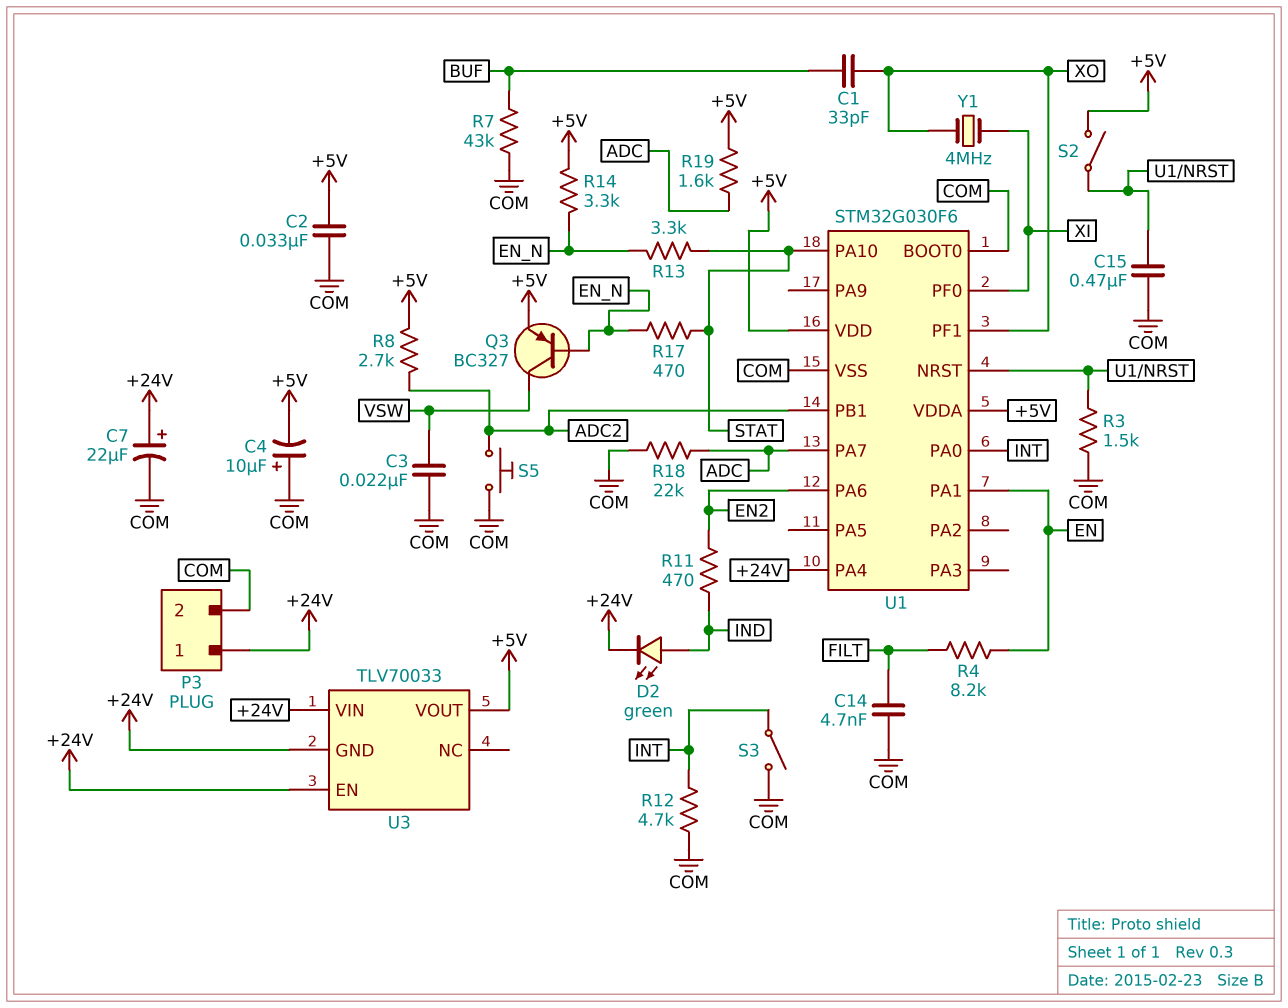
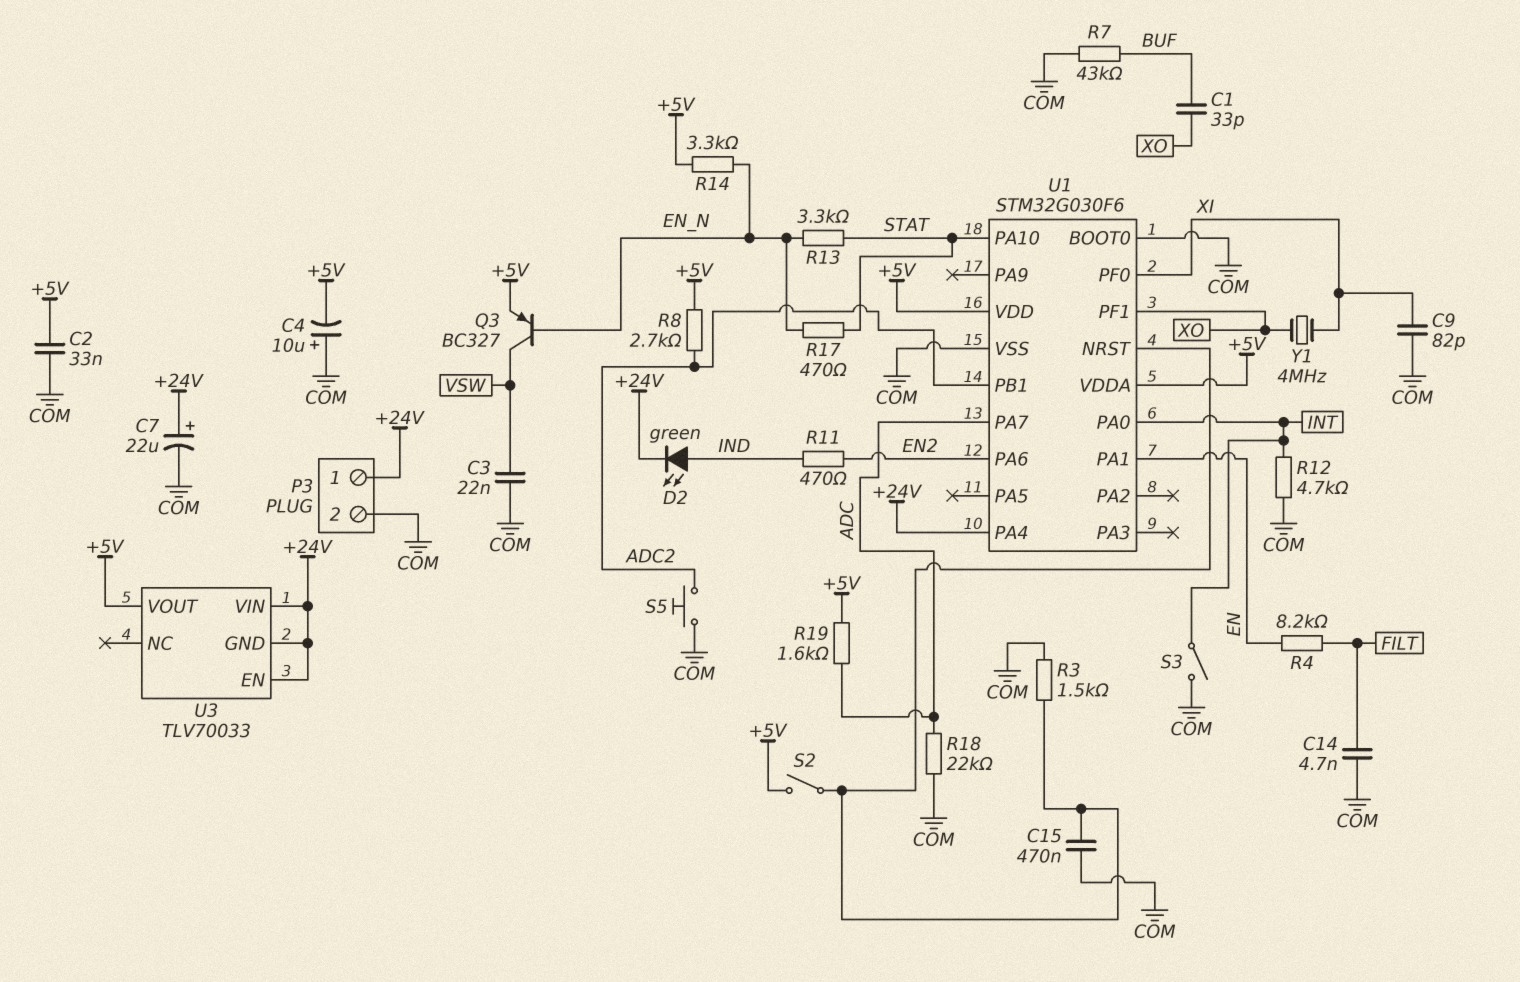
C9: none -> 82pF (COM, XI)

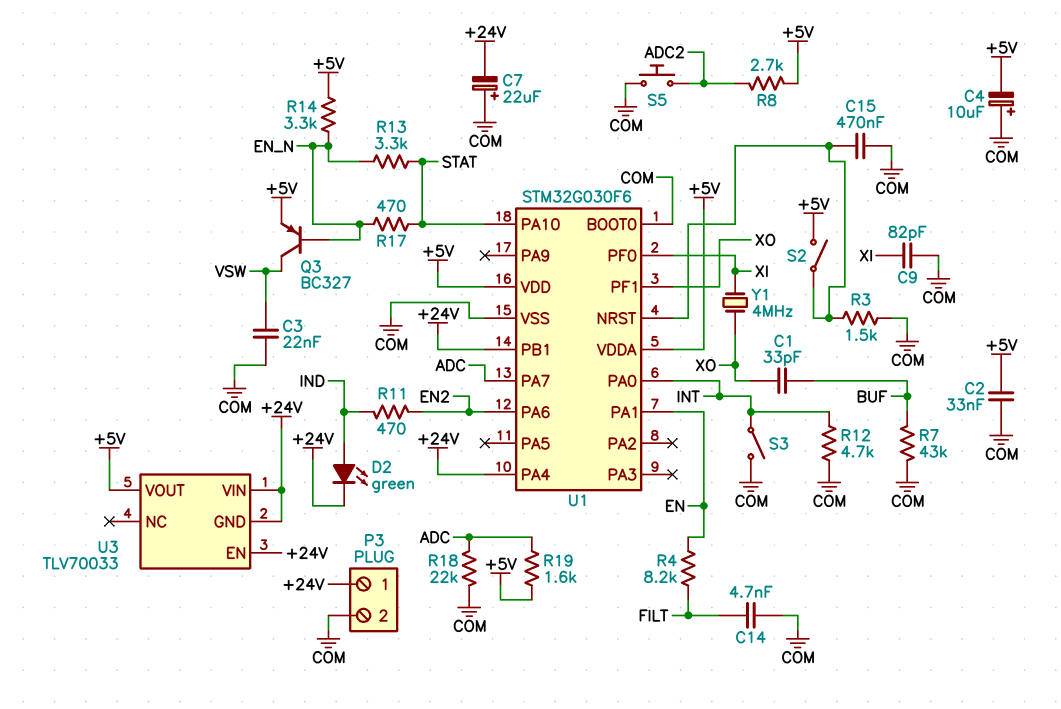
C7: 22uF (plus +24V, minus COM) -> 22uF (plus COM, minus +24V)
U1 pin PB1: ADC2 -> +24V

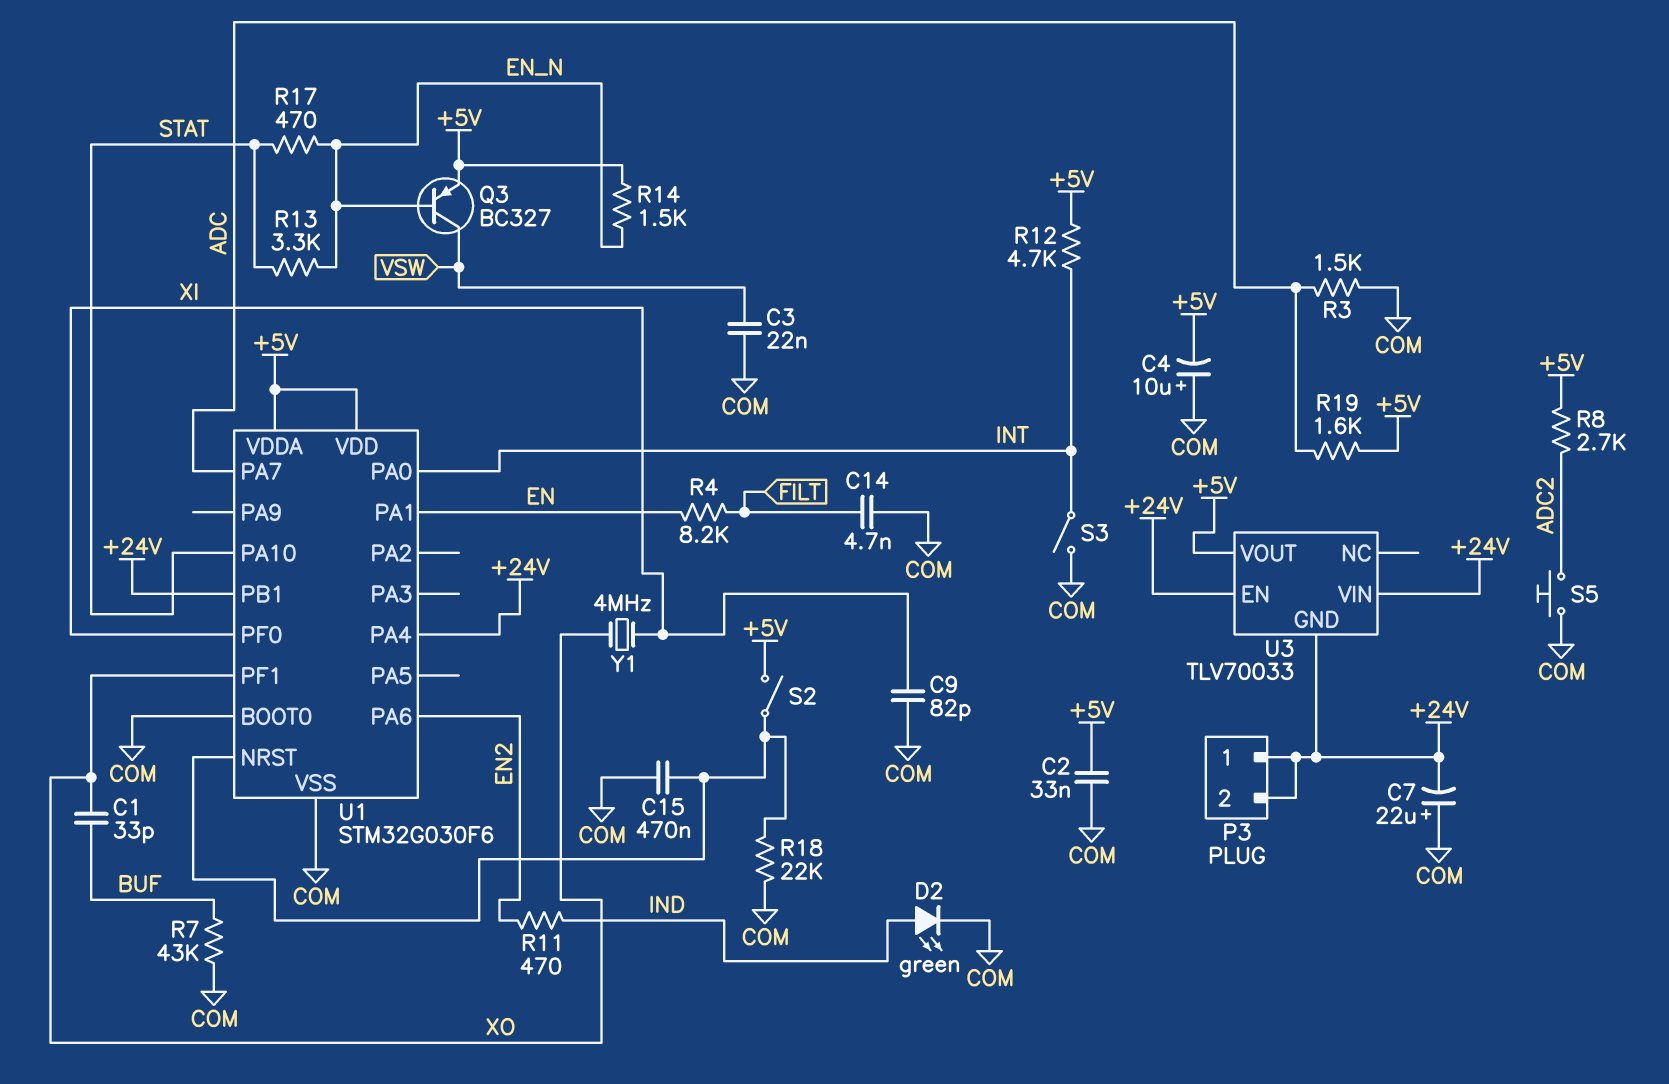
D2: LED green (A IND, K +24V) -> LED green (A IND, K COM)
P3 pin 2: COM -> +24V
R3: 1.5k (COM, U1/NRST) -> 1.5k (ADC, COM)
R12: 4.7k (COM, INT) -> 4.7k (+5V, INT)
R14: 3.3k (+5V, EN_N) -> 1.5k (+5V, EN_N)
R18: 22k (ADC, COM) -> 22k (COM, U1/NRST)

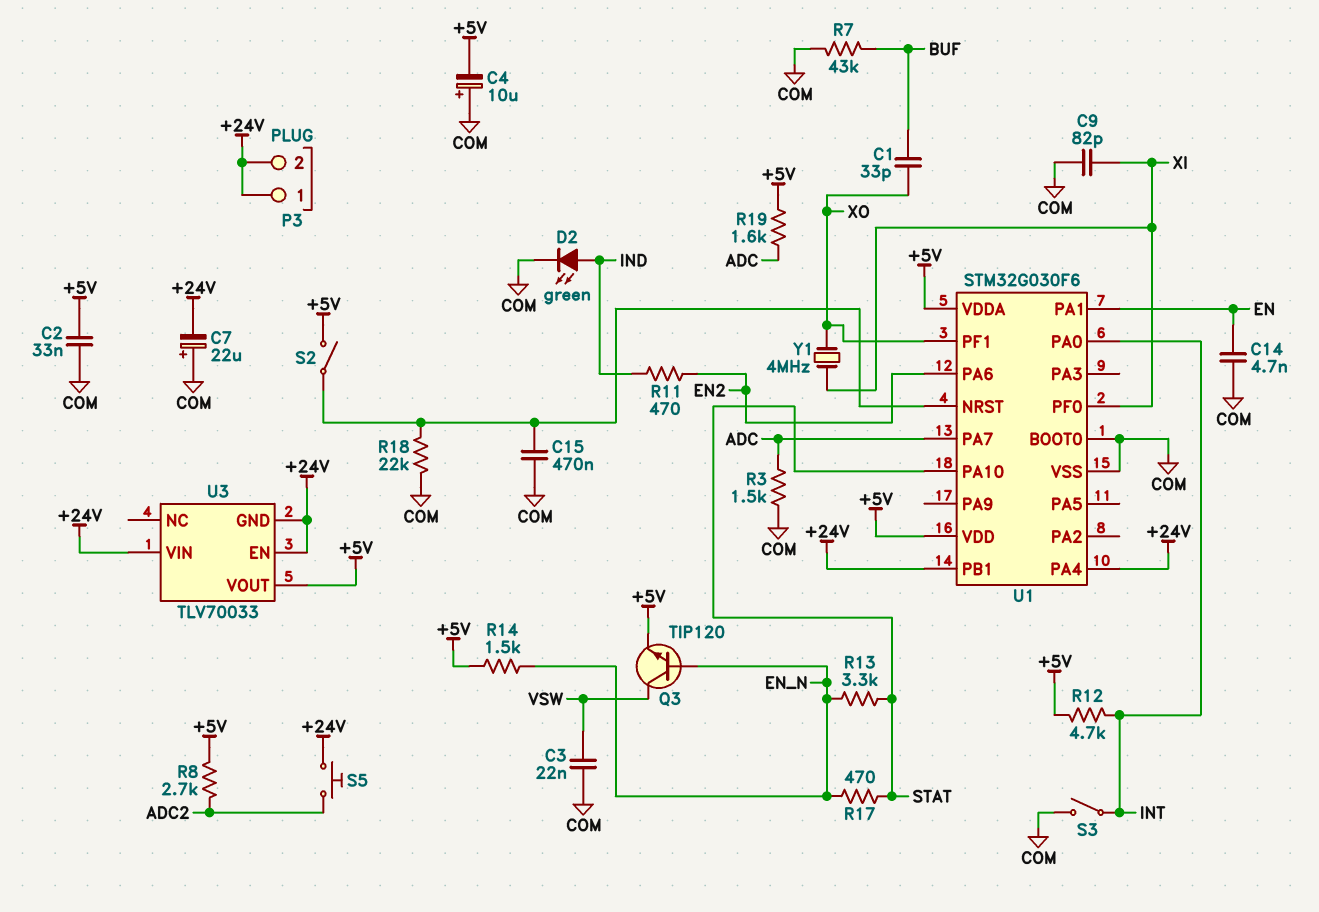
C14: 4.7nF (COM, FILT) -> 4.7nF (COM, EN)
Q3: PNP BC327 (B EN_N, C VSW, E +5V) -> NPN TIP120 (B EN_N, C VSW, E +5V)
R4: 8.2k (EN, FILT) -> none
S5: button (ADC2, COM) -> button (+24V, ADC2)

